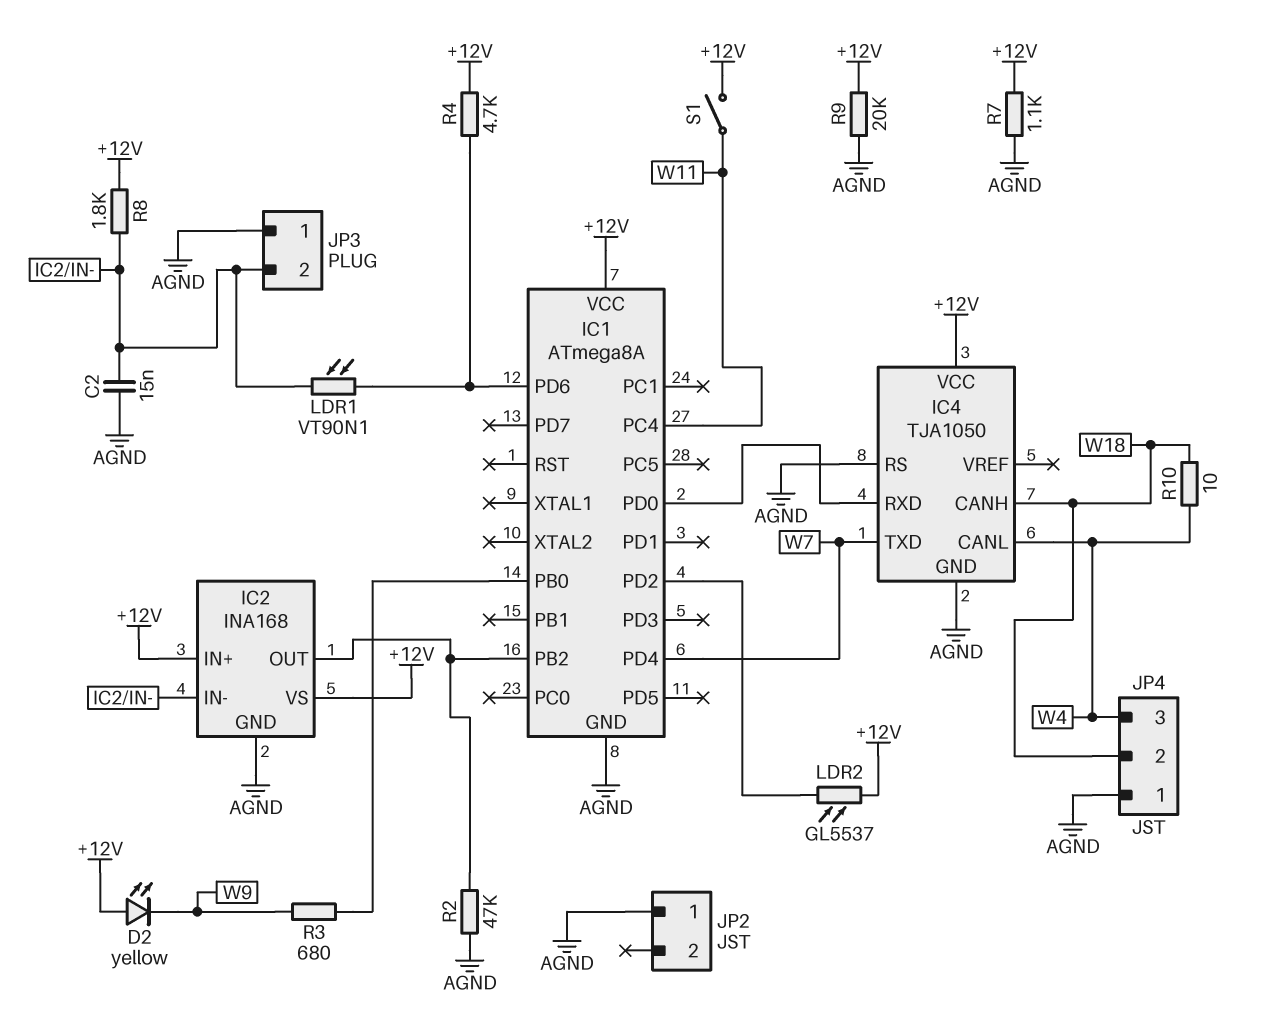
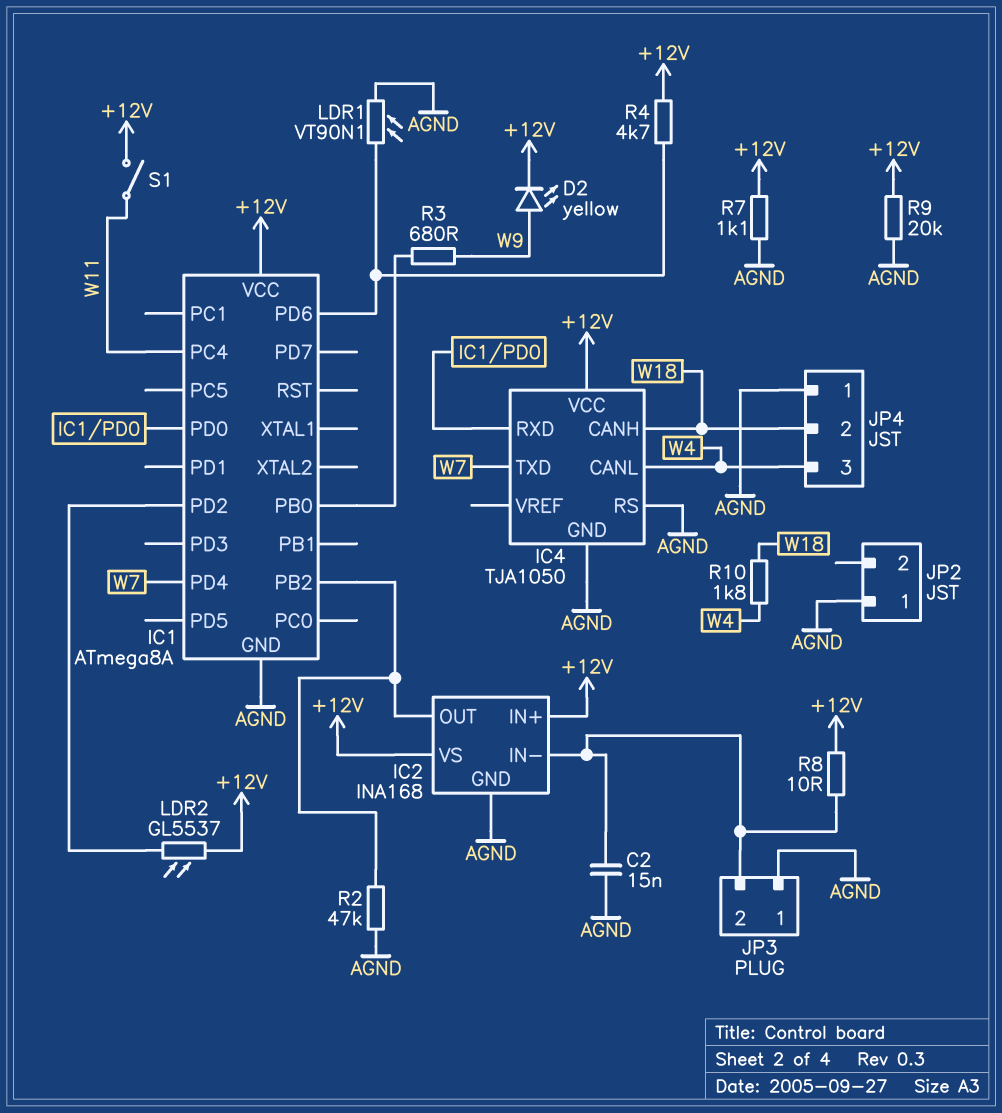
D2: LED yellow (A +12V, K W9) -> LED yellow (A W9, K +12V)
LDR1: VT90N1 (IC1/PD6, IC2/IN-) -> VT90N1 (AGND, IC1/PD6)
R8: 1.8k (+12V, IC2/IN-) -> 10 (+12V, IC2/IN-)
R10: 10 (W4, W18) -> 1.8k (W4, W18)

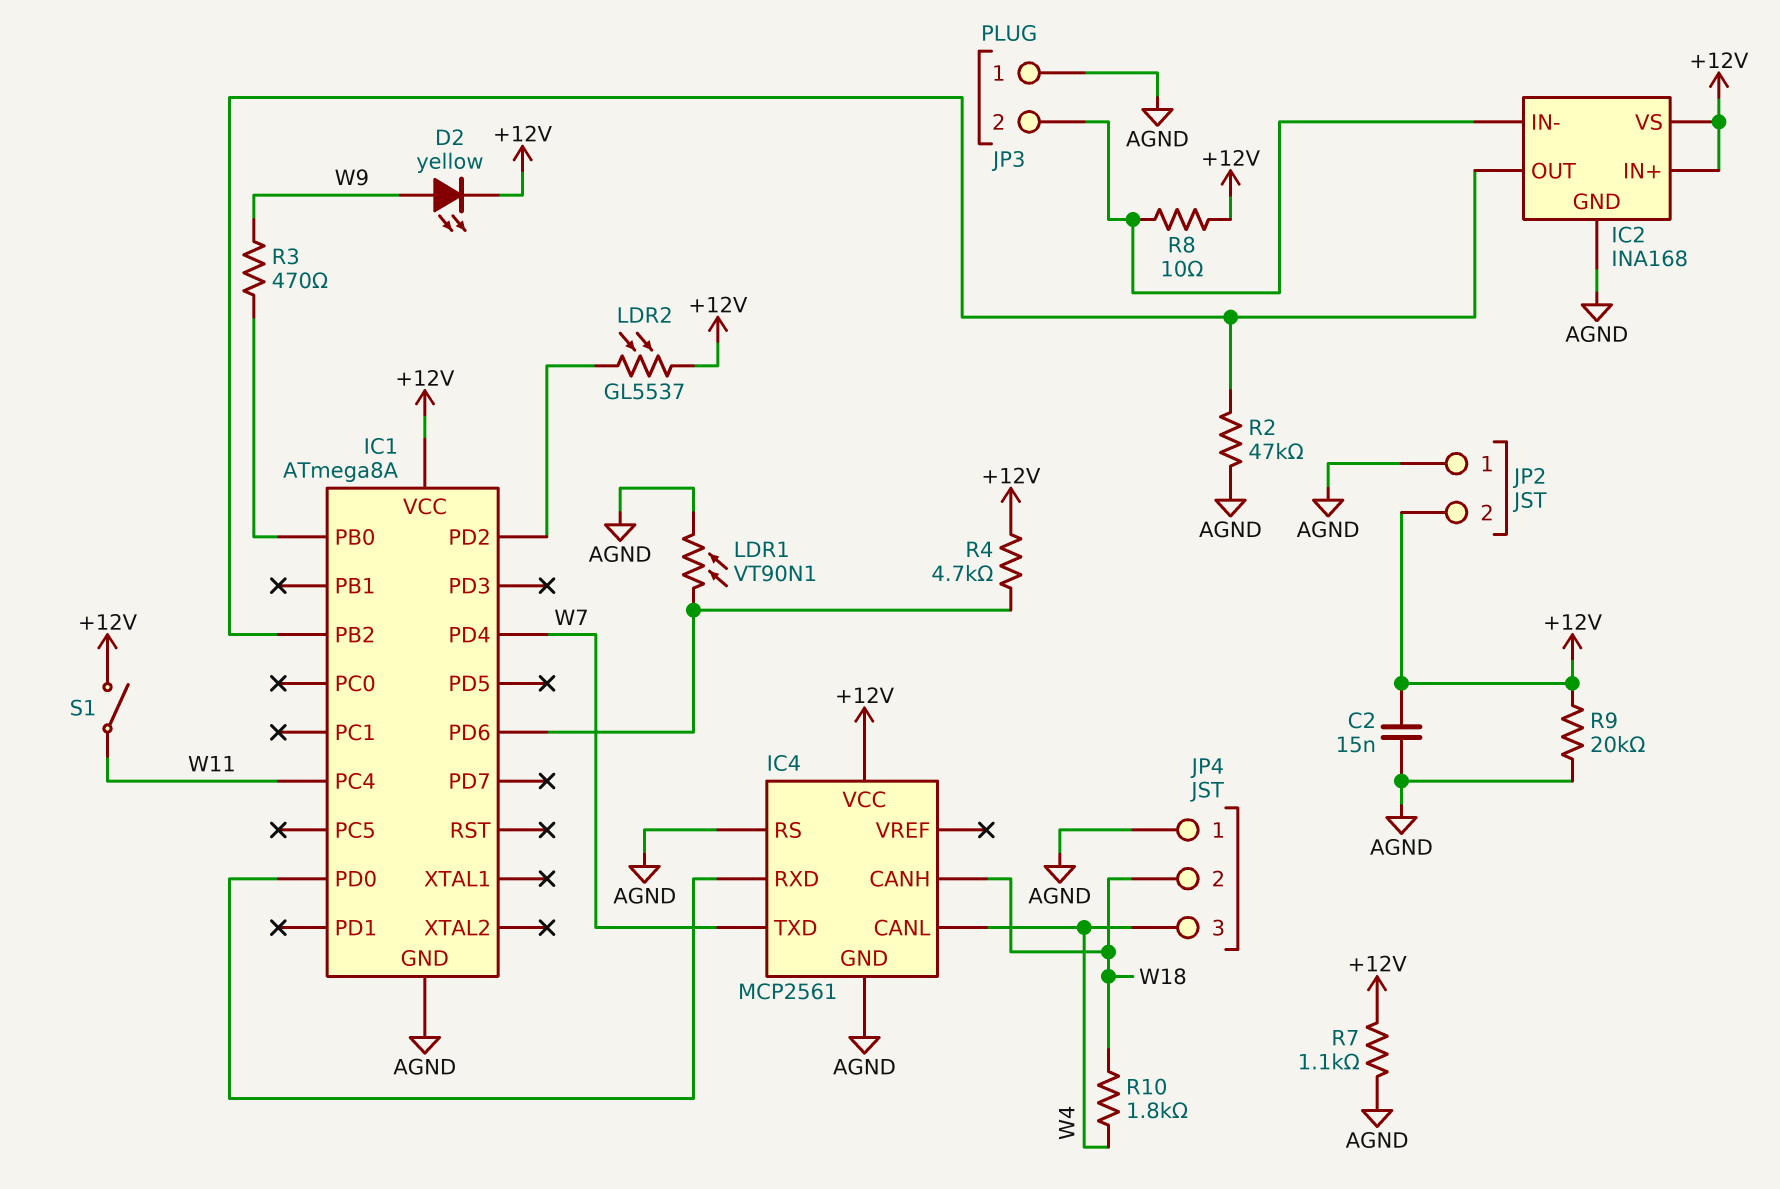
C2: 15nF (AGND, IC2/IN-) -> 15nF (+12V, AGND)
IC4: TJA1050 -> MCP2561
JP2 pin 2: none -> +12V
R3: 680 (IC1/PB0, W9) -> 470 (IC1/PB0, W9)

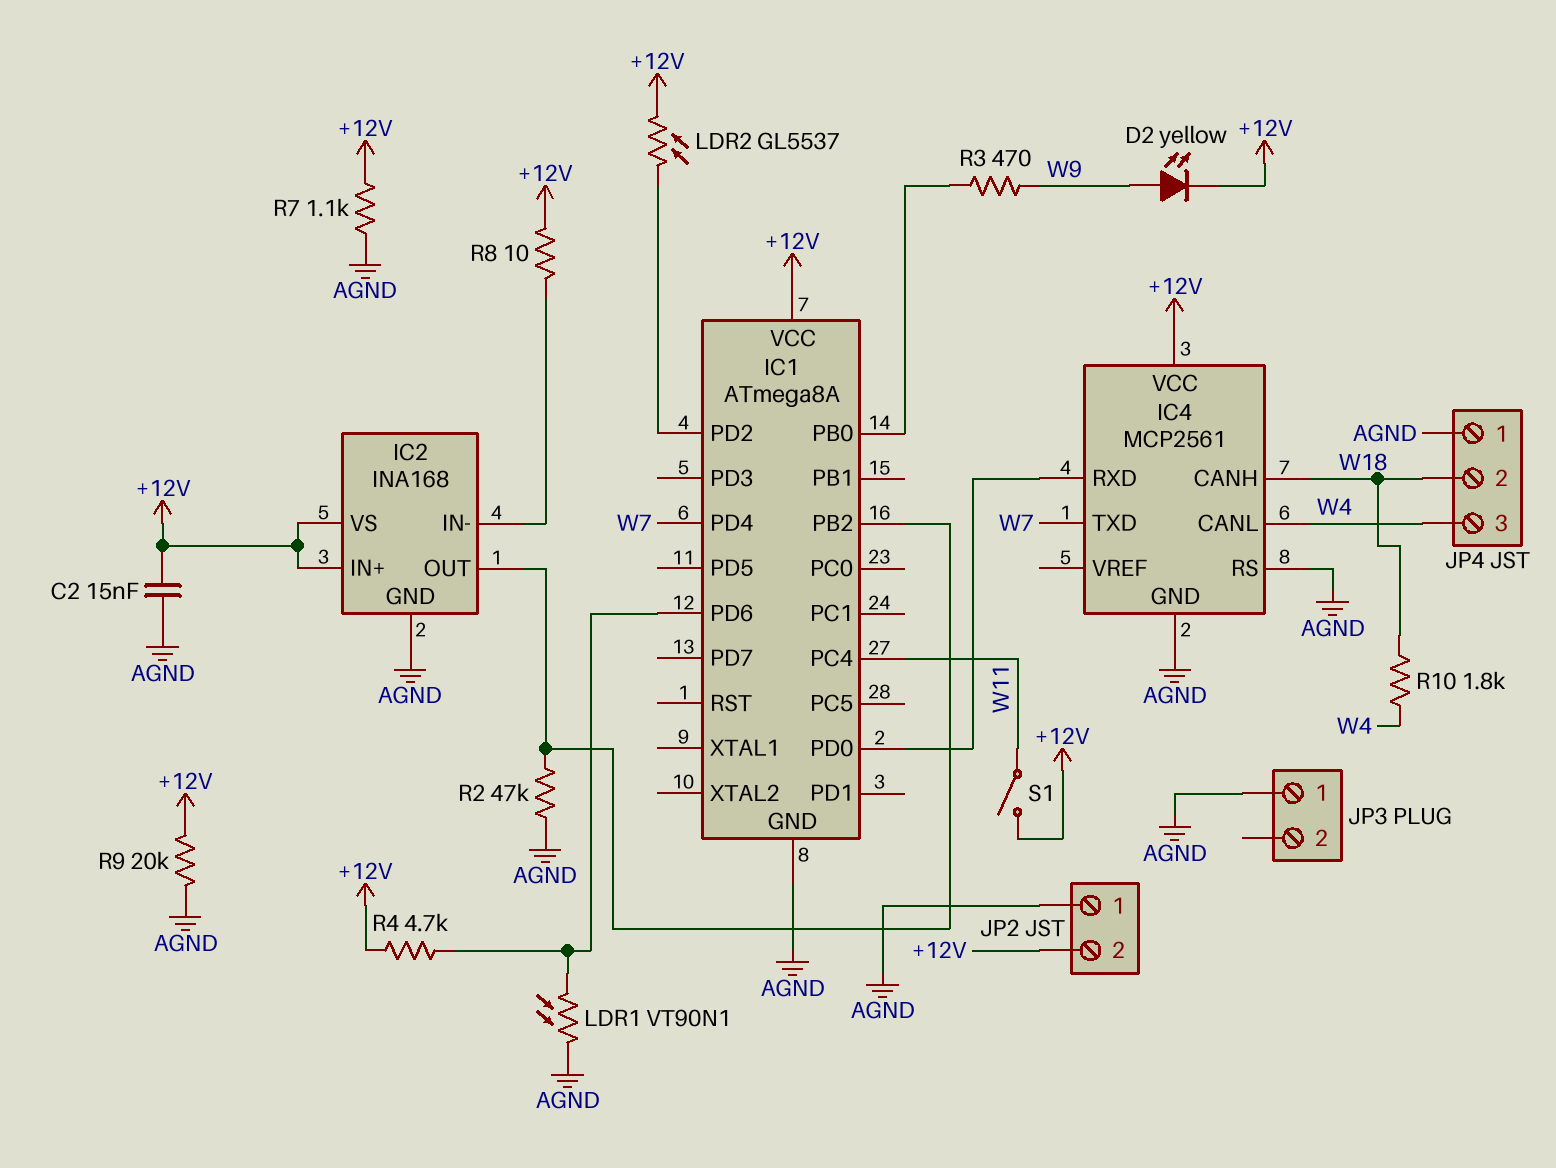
JP3 pin 2: IC2/IN- -> none

